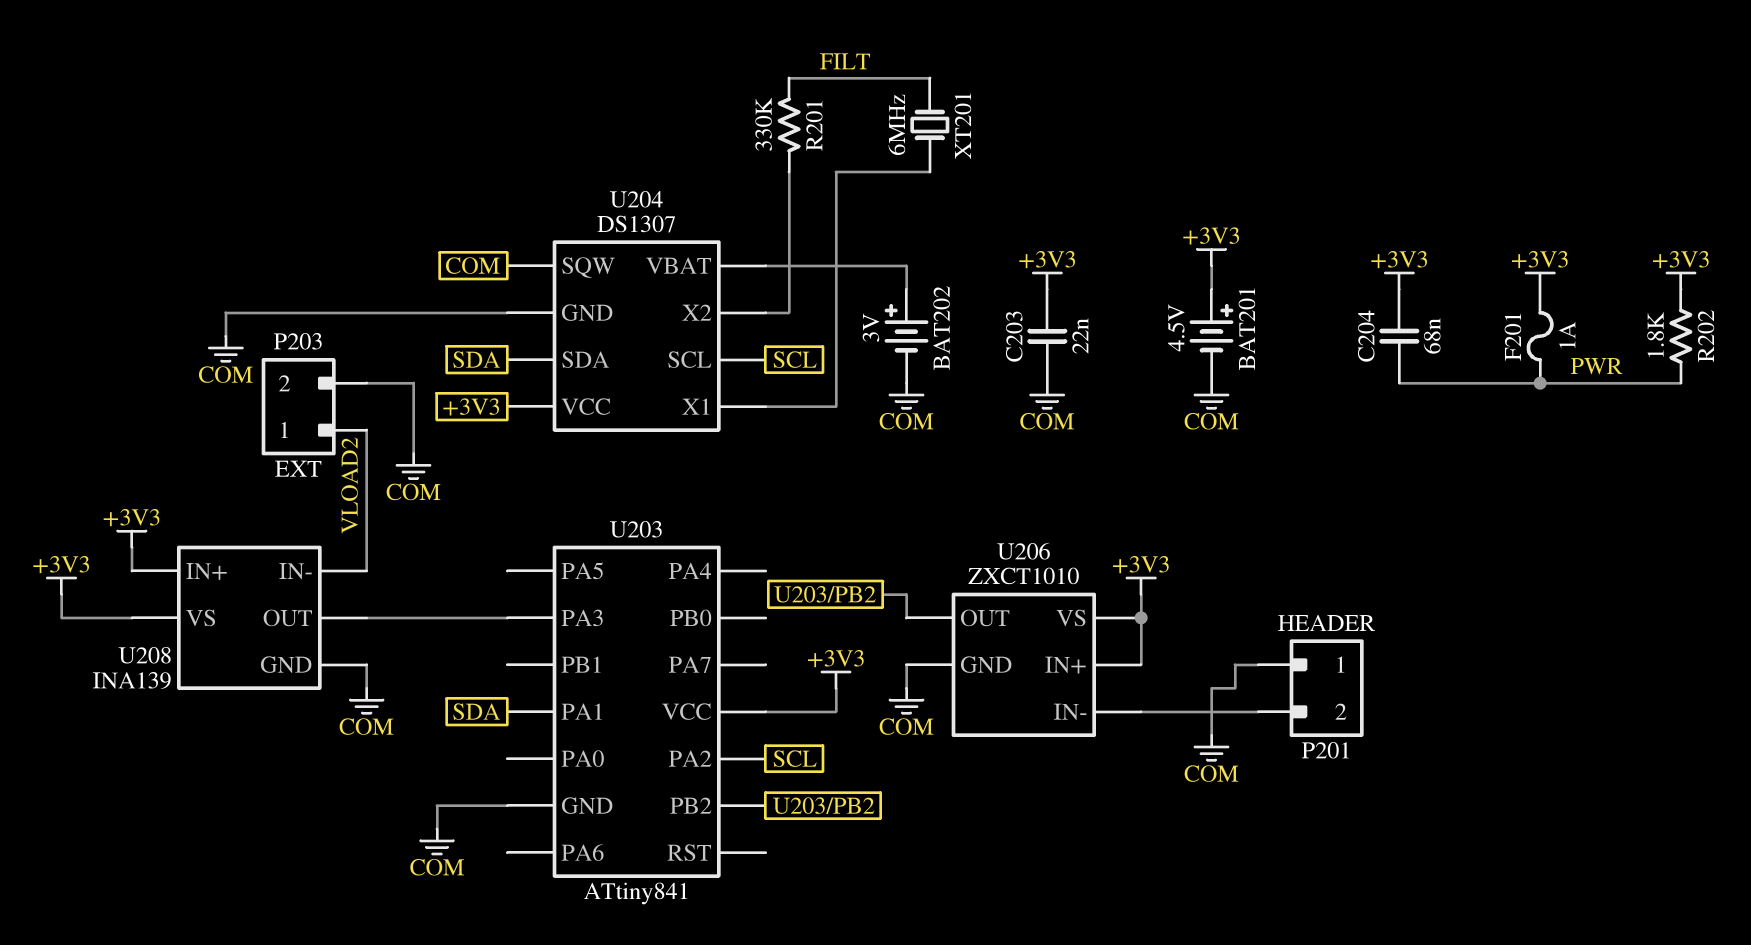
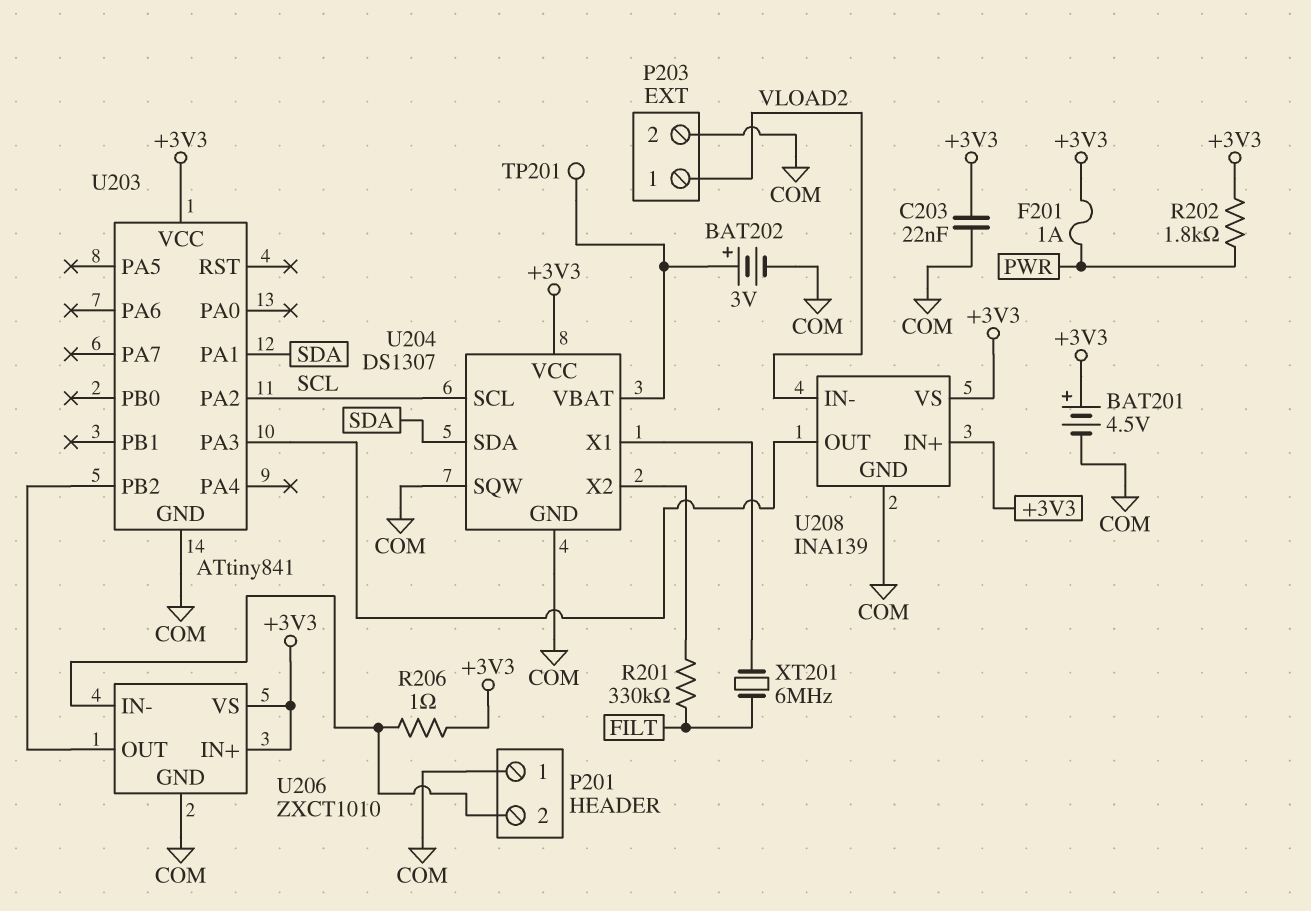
C204: 68nF (+3V3, PWR) -> none
R206: none -> 1 (+3V3, P201/2)
TP201: none -> test point (U204/VBAT)

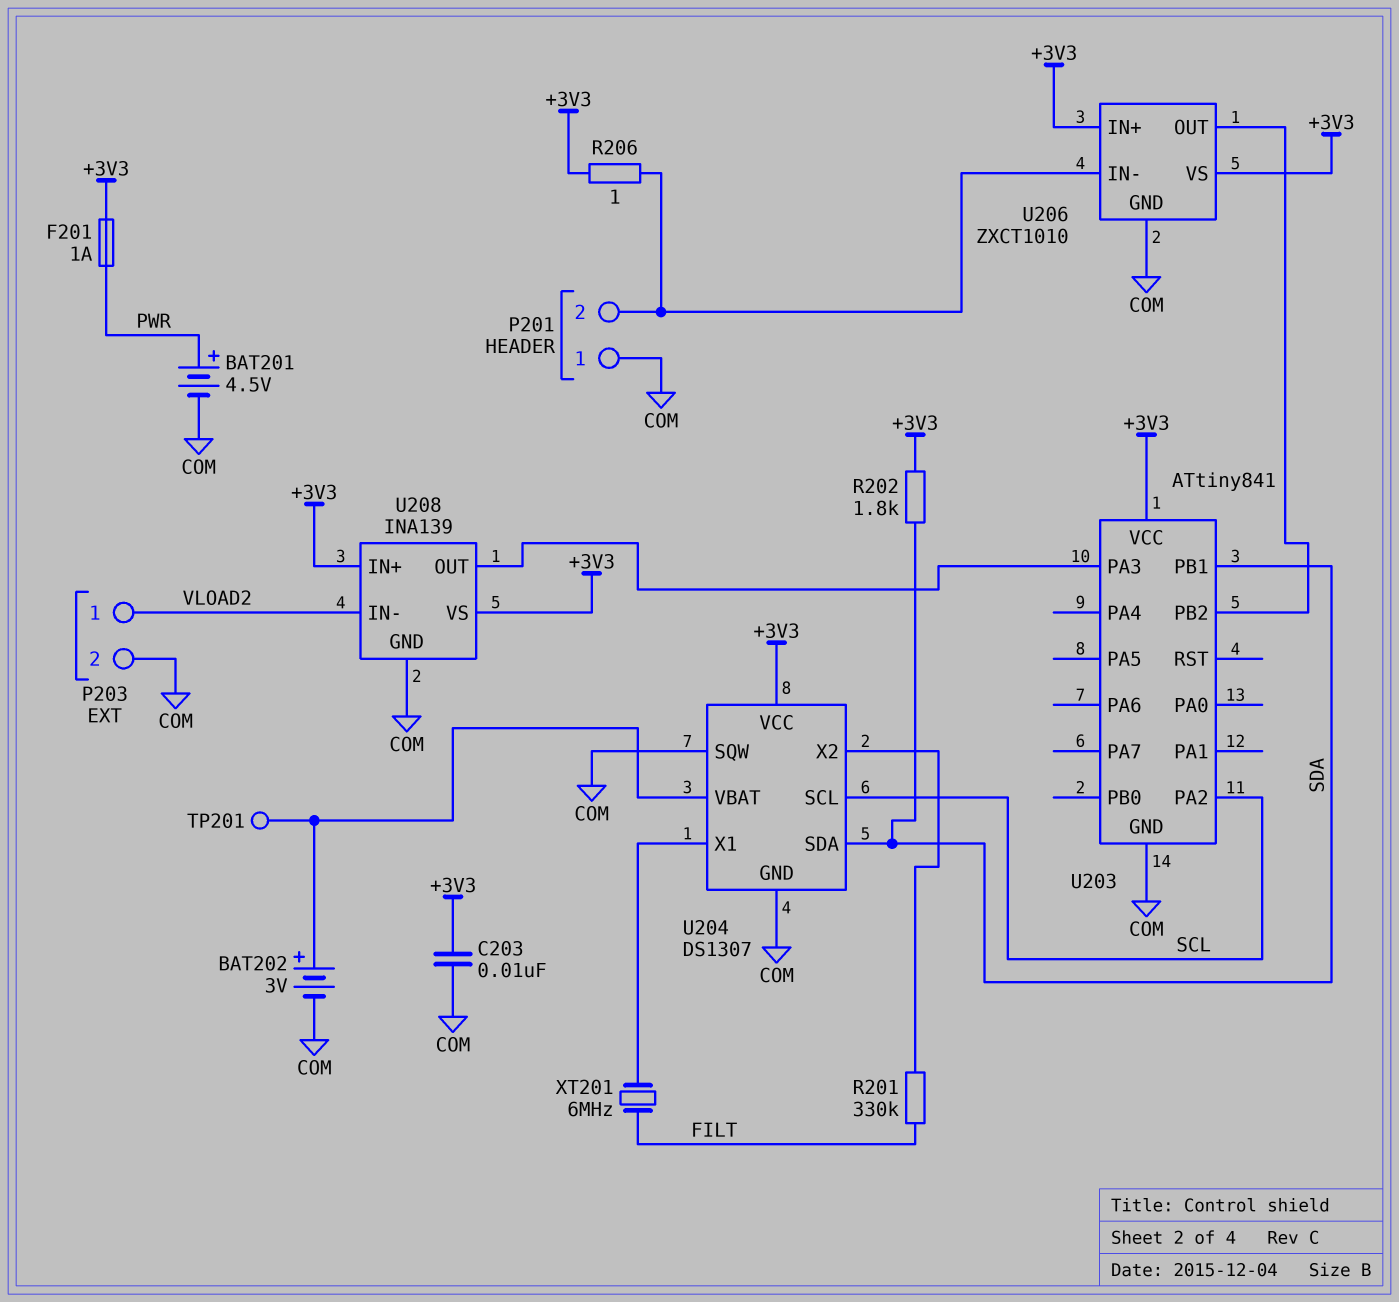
BAT201: 4.5V (plus +3V3, minus COM) -> 4.5V (plus PWR, minus COM)
C203: 22nF (+3V3, COM) -> 10nF (+3V3, COM)
R202: 1.8k (+3V3, PWR) -> 1.8k (+3V3, SDA)
U203 pin PA1: SDA -> none
U203 pin PB1: none -> SDA

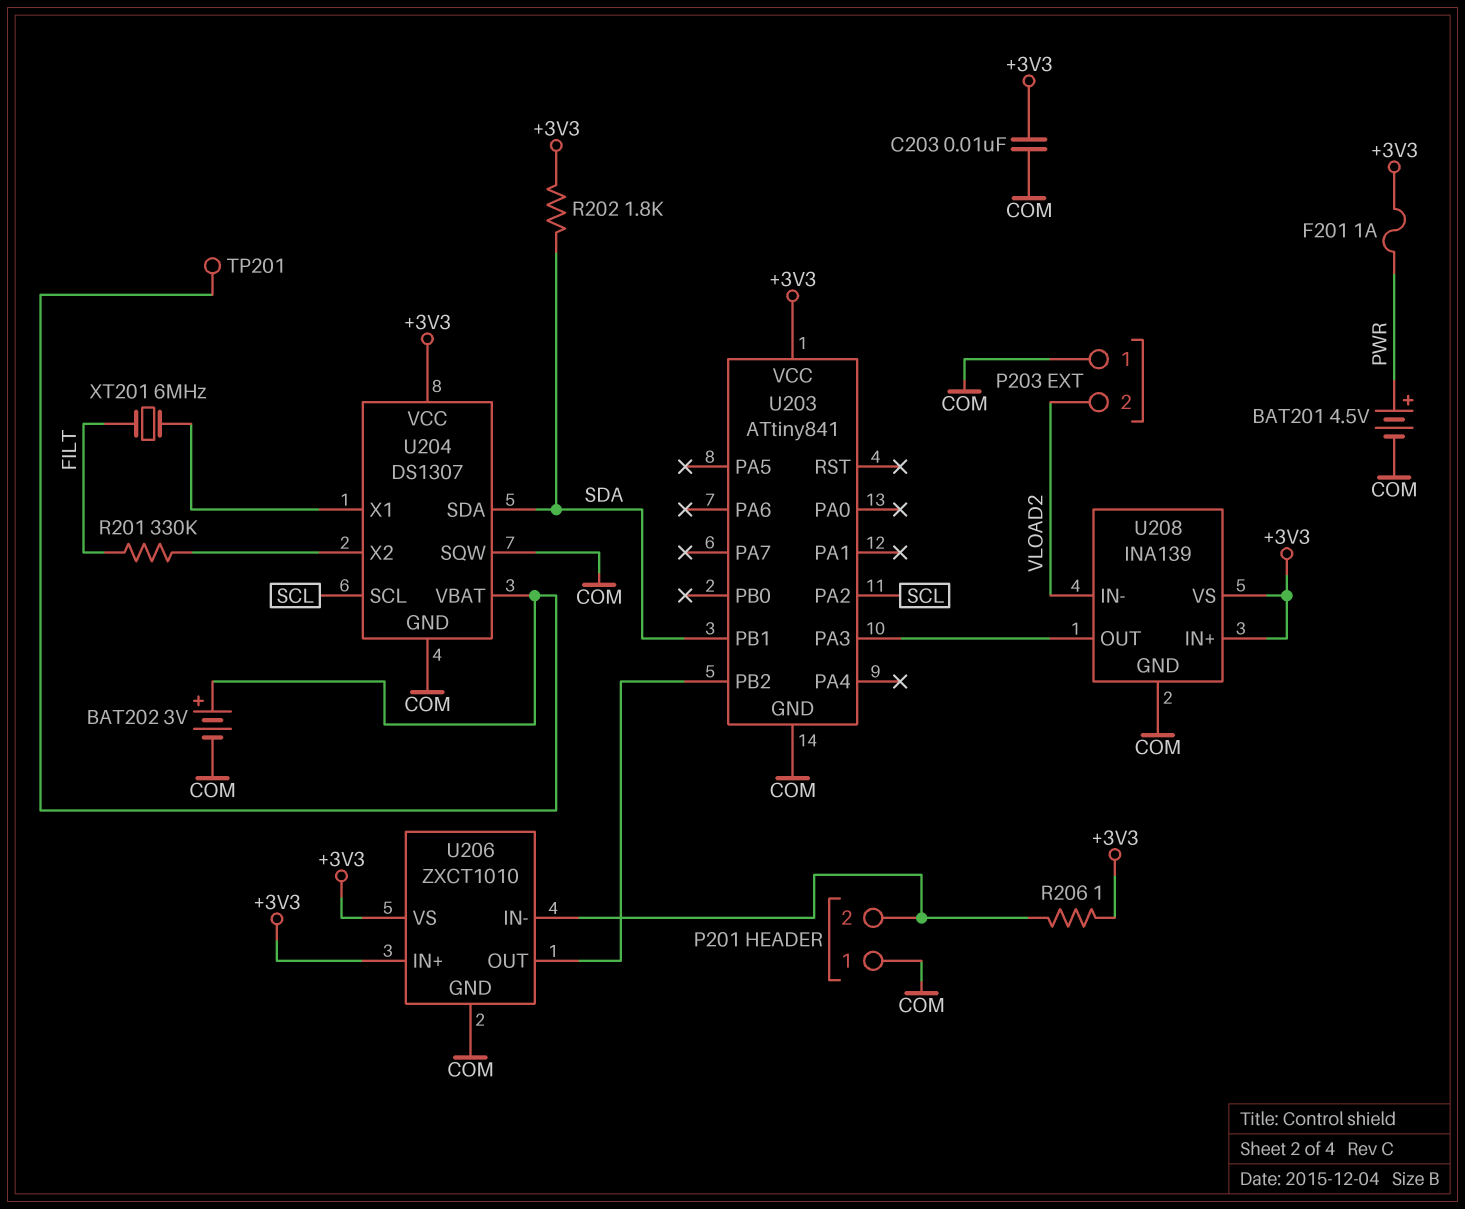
P203 pin 1: VLOAD2 -> COM
P203 pin 2: COM -> VLOAD2

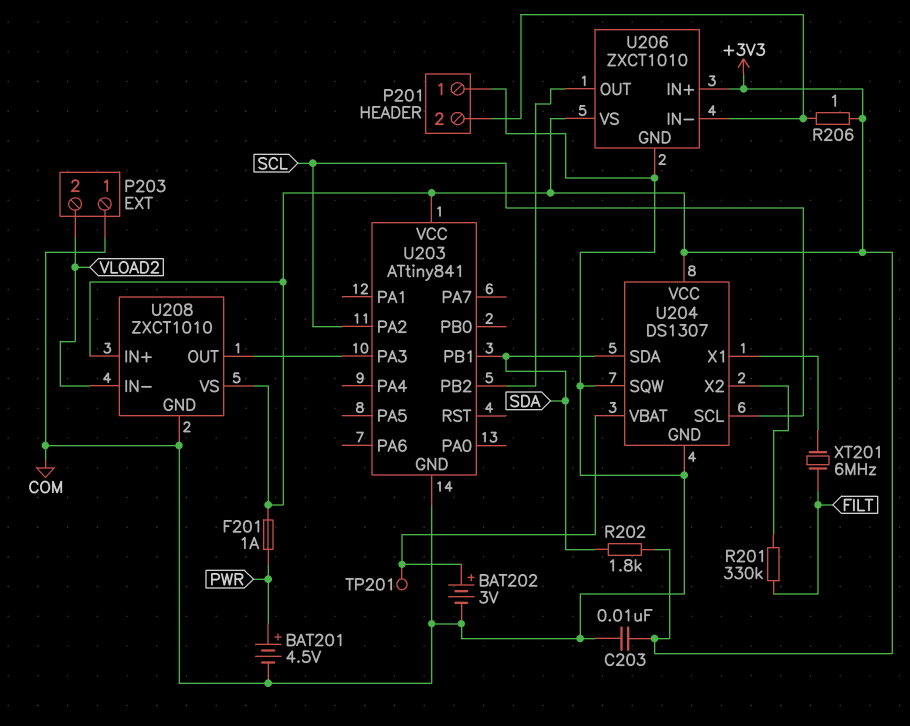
U208: INA139 -> ZXCT1010

